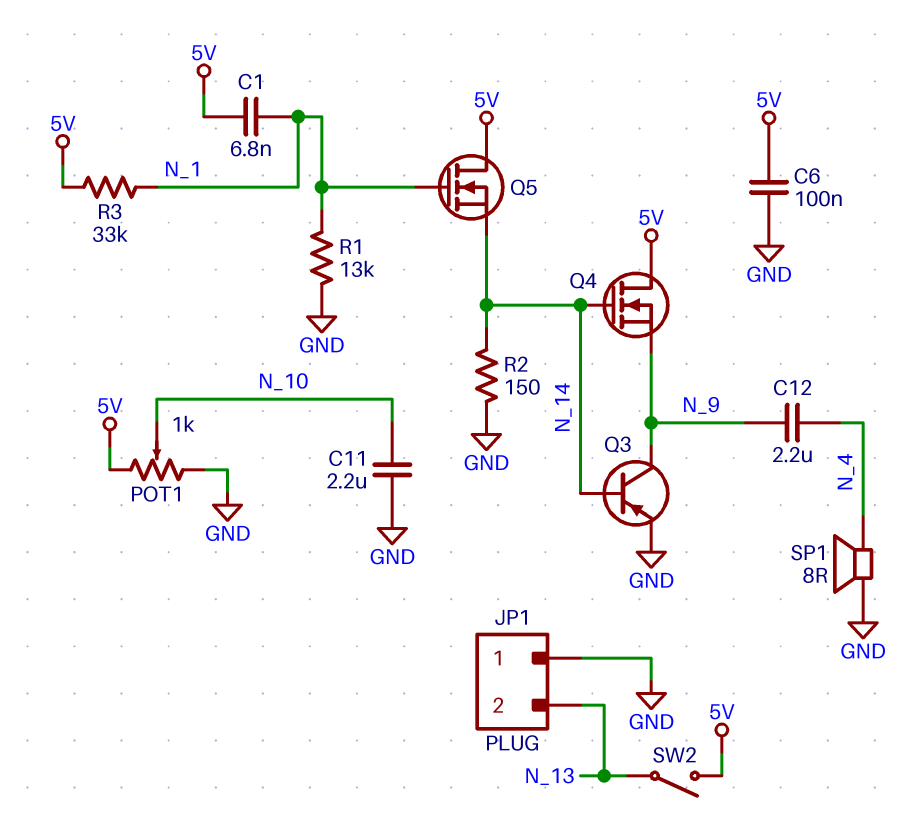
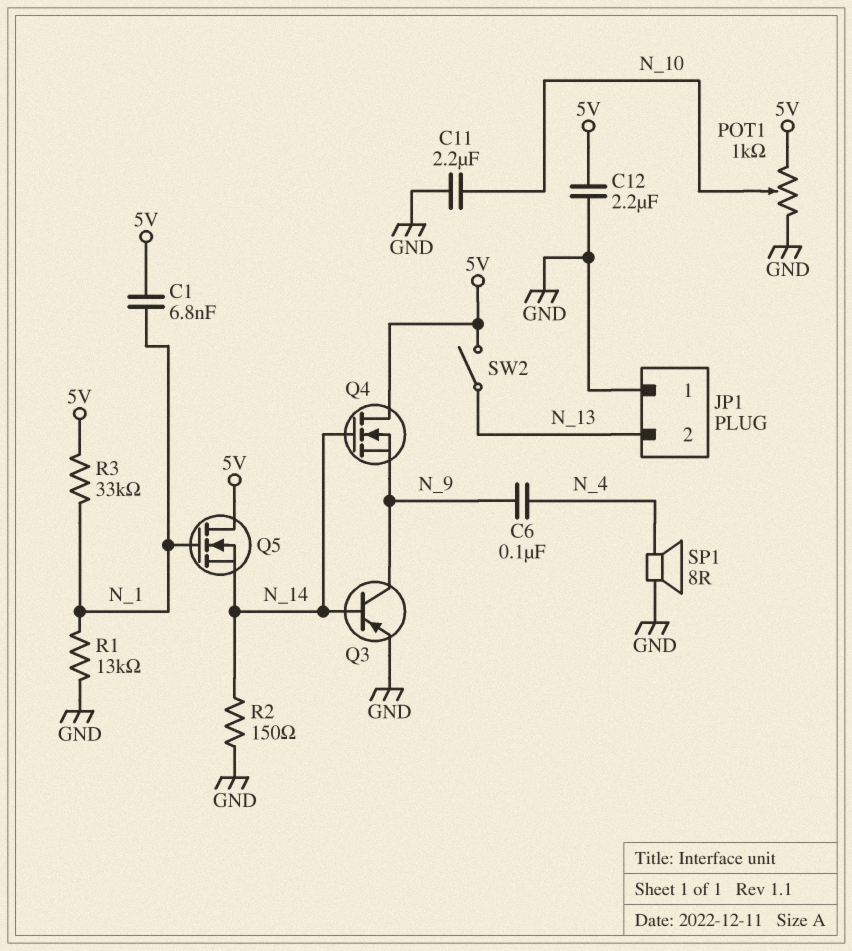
C6: 100nF (5V, GND) -> 100nF (N_4, N_9)
C12: 2.2uF (N_4, N_9) -> 2.2uF (5V, GND)

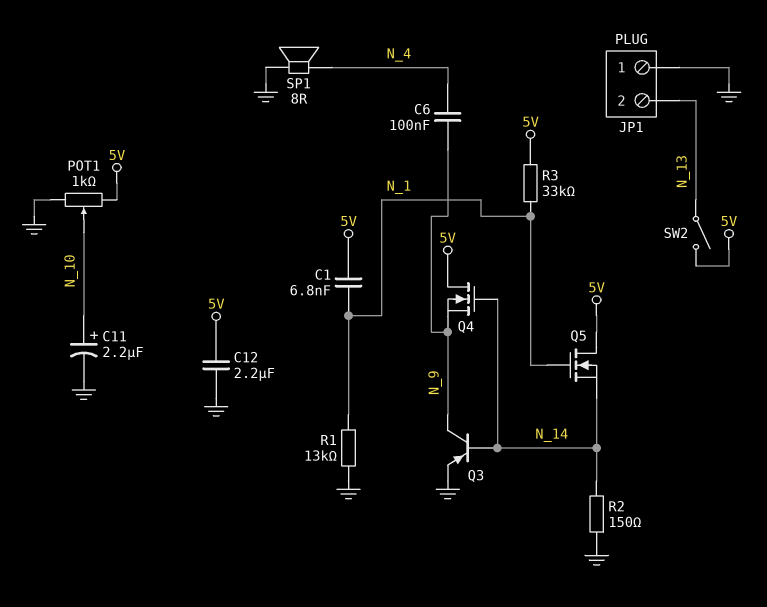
C11: 2.2uF (GND, N_10) -> 2.2uF (plus N_10, minus GND)

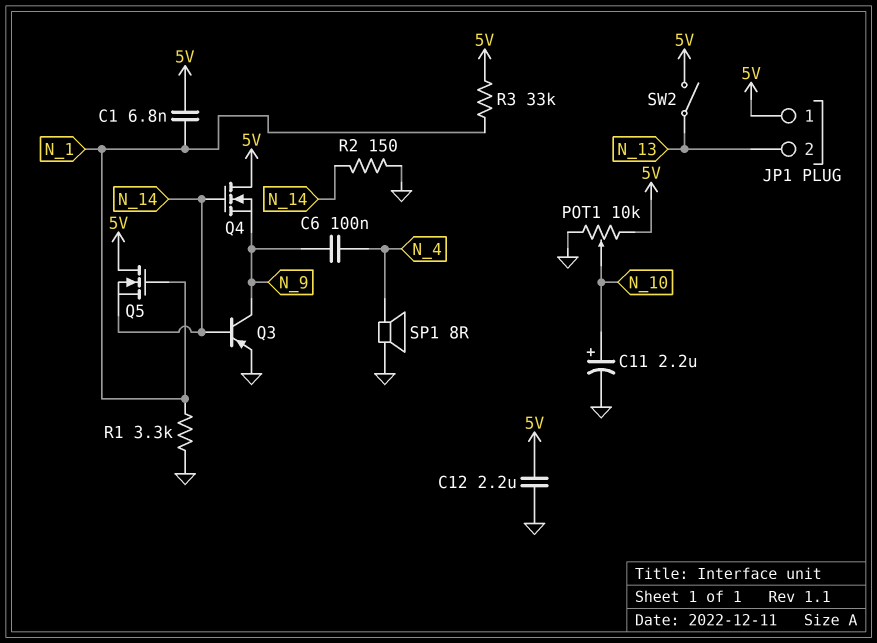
JP1 pin 1: GND -> 5V
POT1: 1k (5V, GND, wiper N_10) -> 10k (5V, GND, wiper N_10)
R1: 13k (GND, N_1) -> 3.3k (GND, N_1)

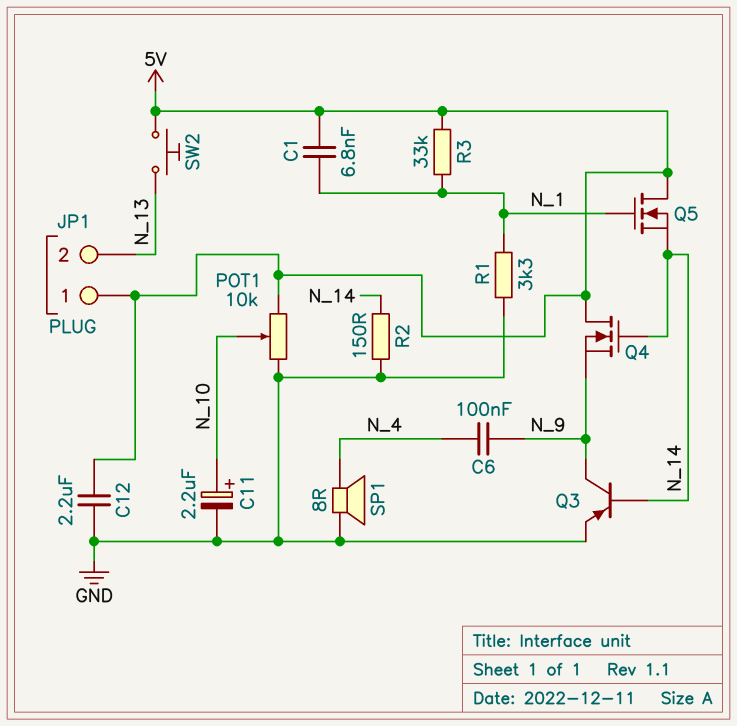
SW2: switch (5V, N_13) -> button (5V, N_13)

